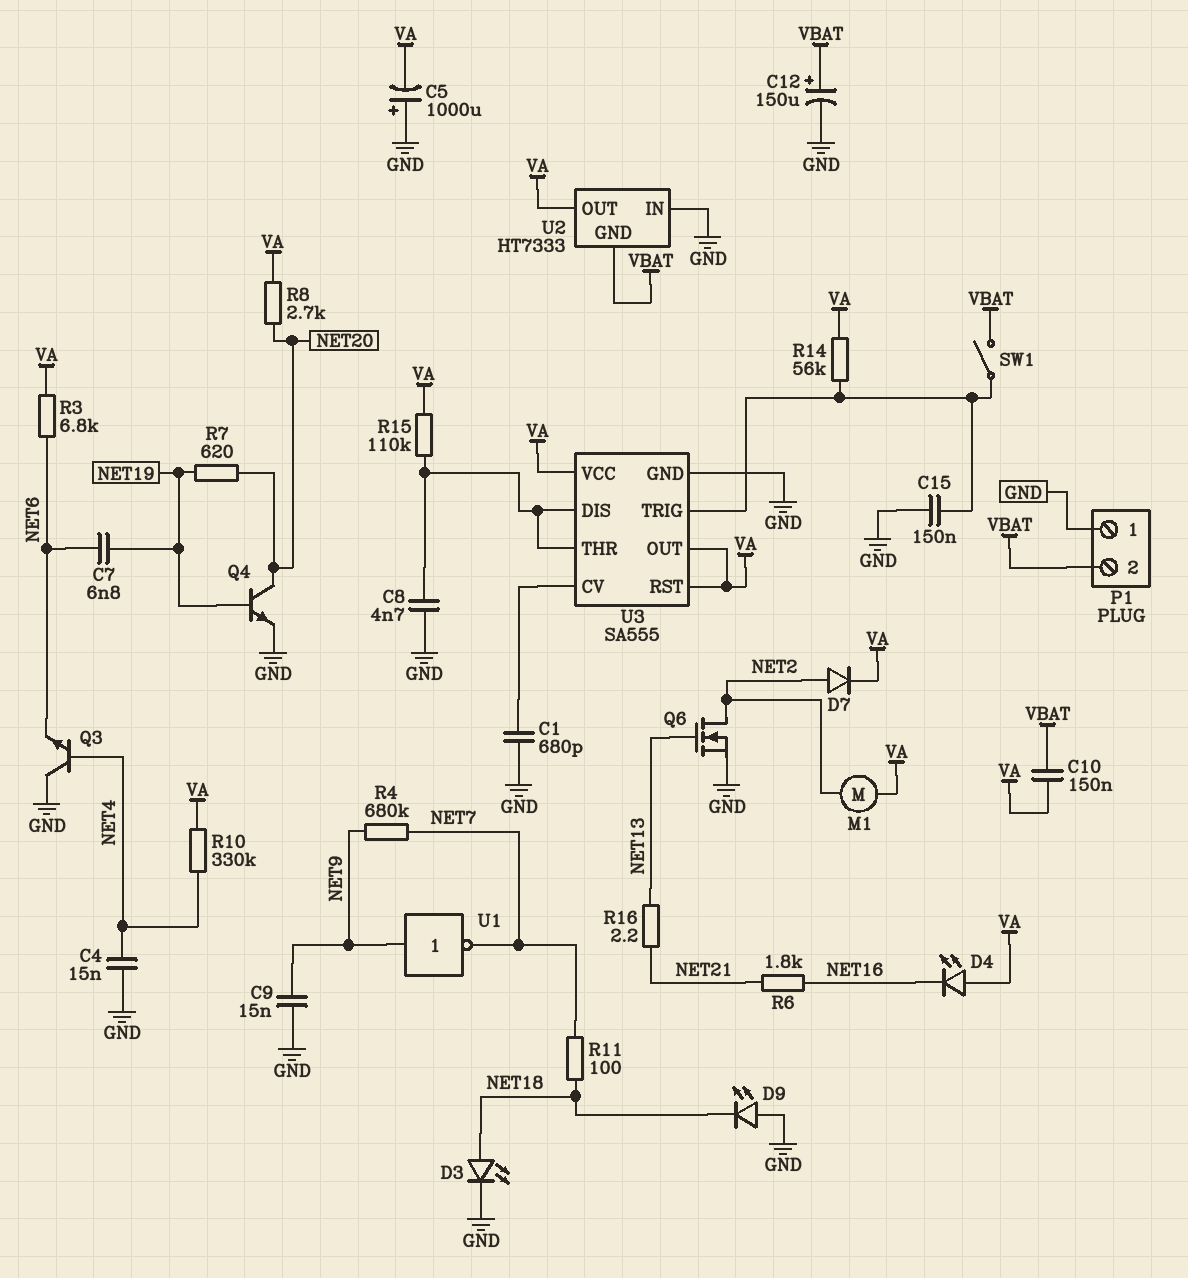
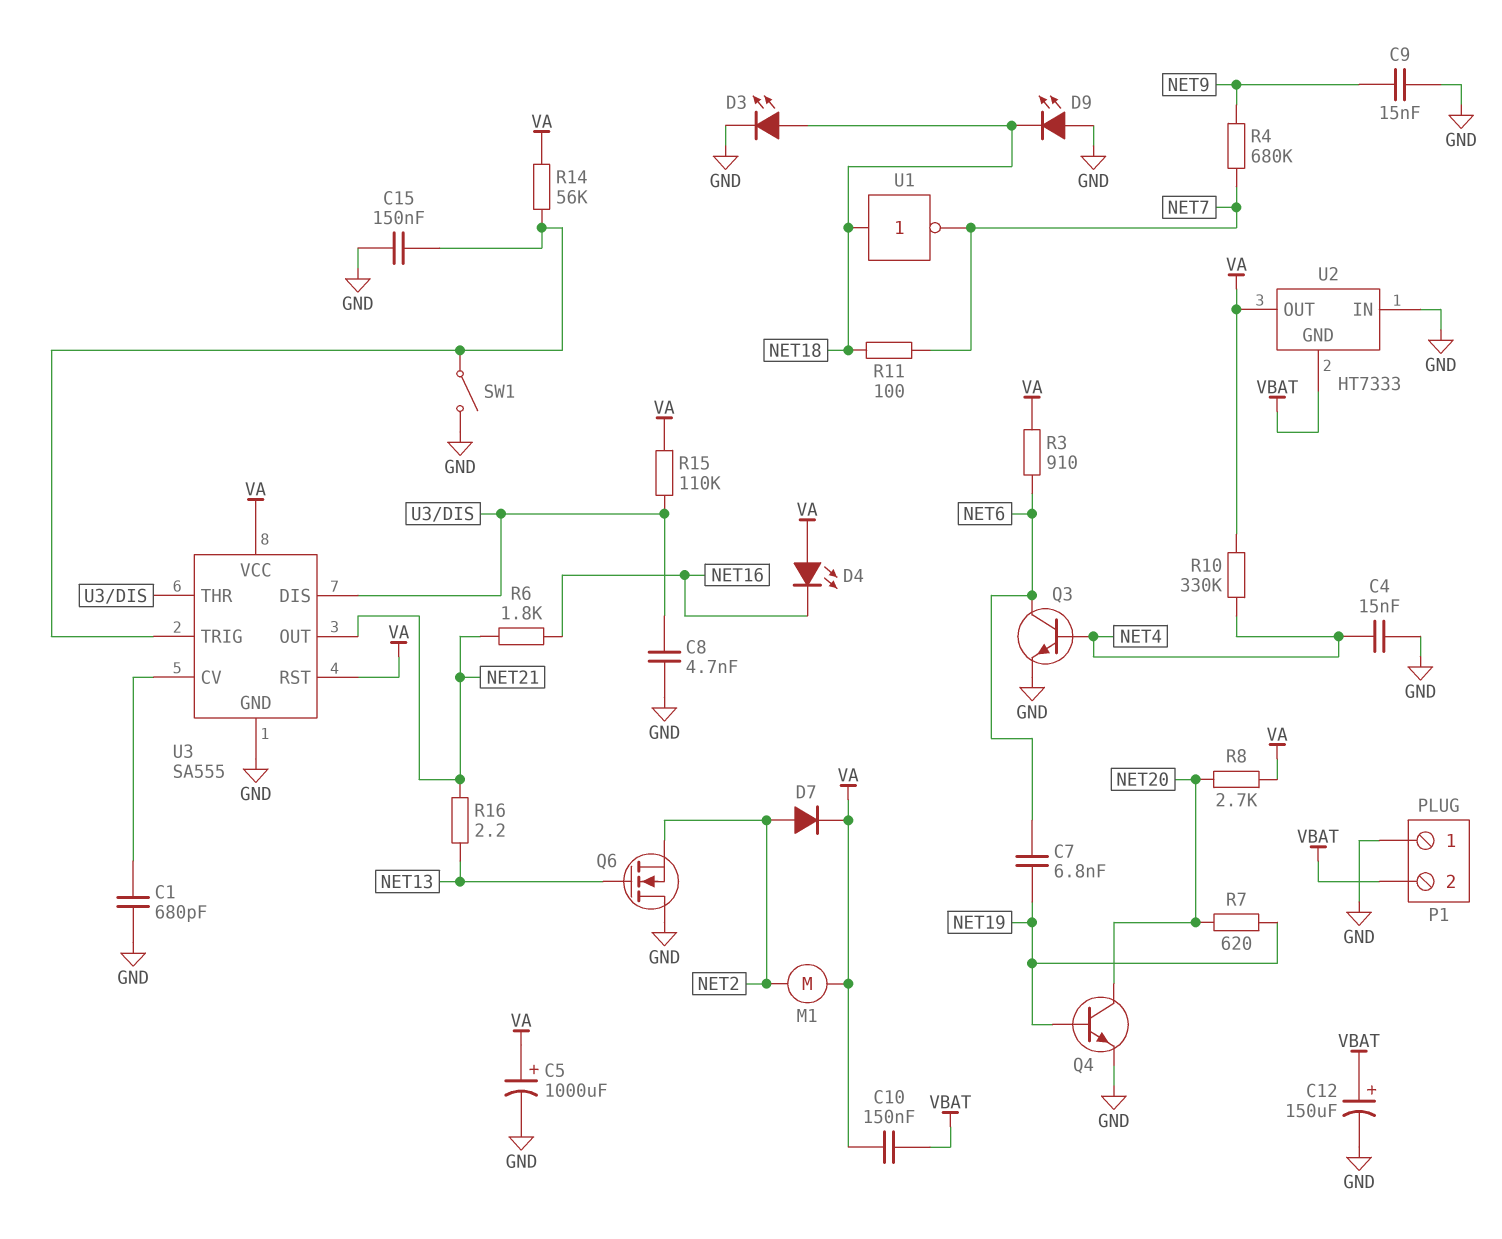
C5: 1000uF (plus GND, minus VA) -> 1000uF (plus VA, minus GND)
Q3: NPN (B NET4, C GND, E NET6) -> NPN (B NET4, C NET6, E GND)
Q6: NMOS (G NET13, D NET2, S GND) -> NMOS (G NET13, D GND, S NET2)
R3: 6.8k (NET6, VA) -> 910 (NET6, VA)
SW1: switch (U3/TRIG, VBAT) -> switch (GND, U3/TRIG)
U1: NOT (in NET9, out NET7) -> NOT (in NET18, out NET7)
U3 pin OUT: VA -> NET21

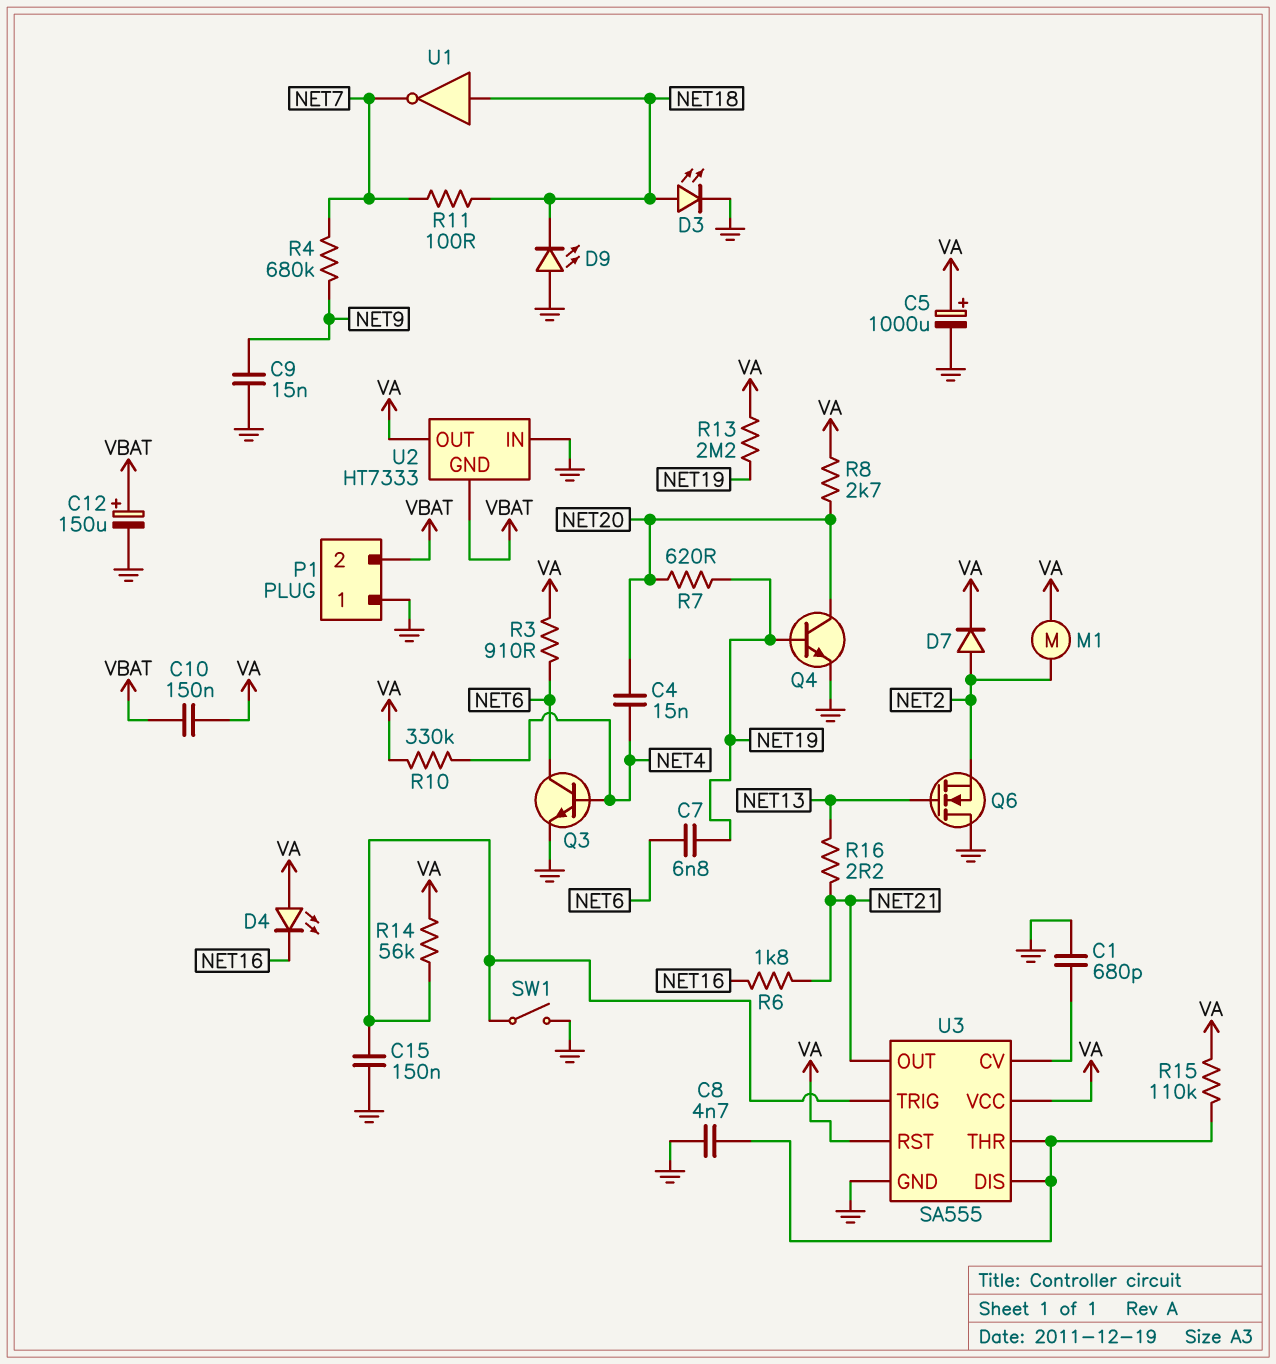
C4: 15nF (GND, NET4) -> 15nF (NET4, NET20)
R13: none -> 2.2M (NET19, VA)

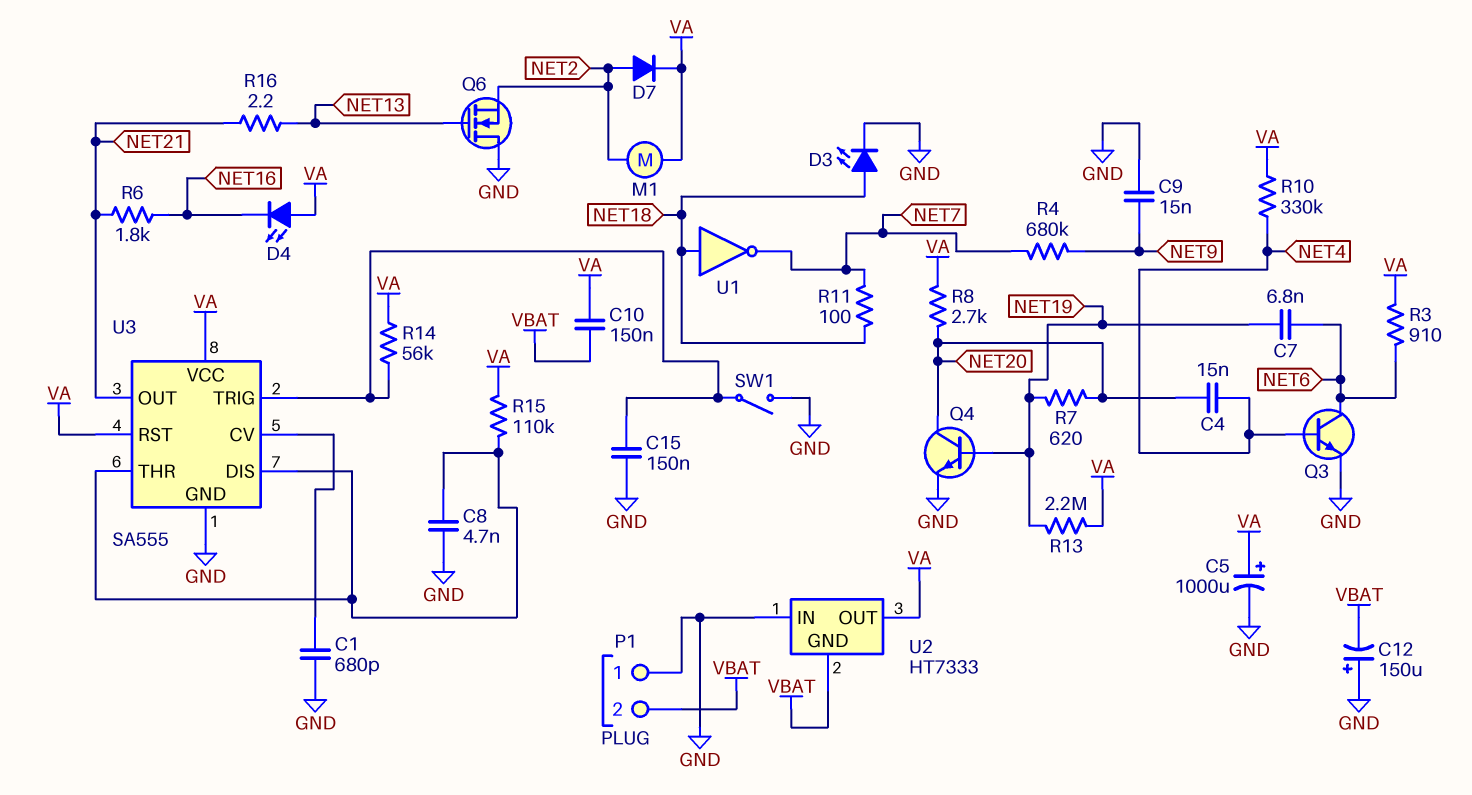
C12: 150uF (plus VBAT, minus GND) -> 150uF (plus GND, minus VBAT)
D9: LED (A GND, K NET18) -> none

